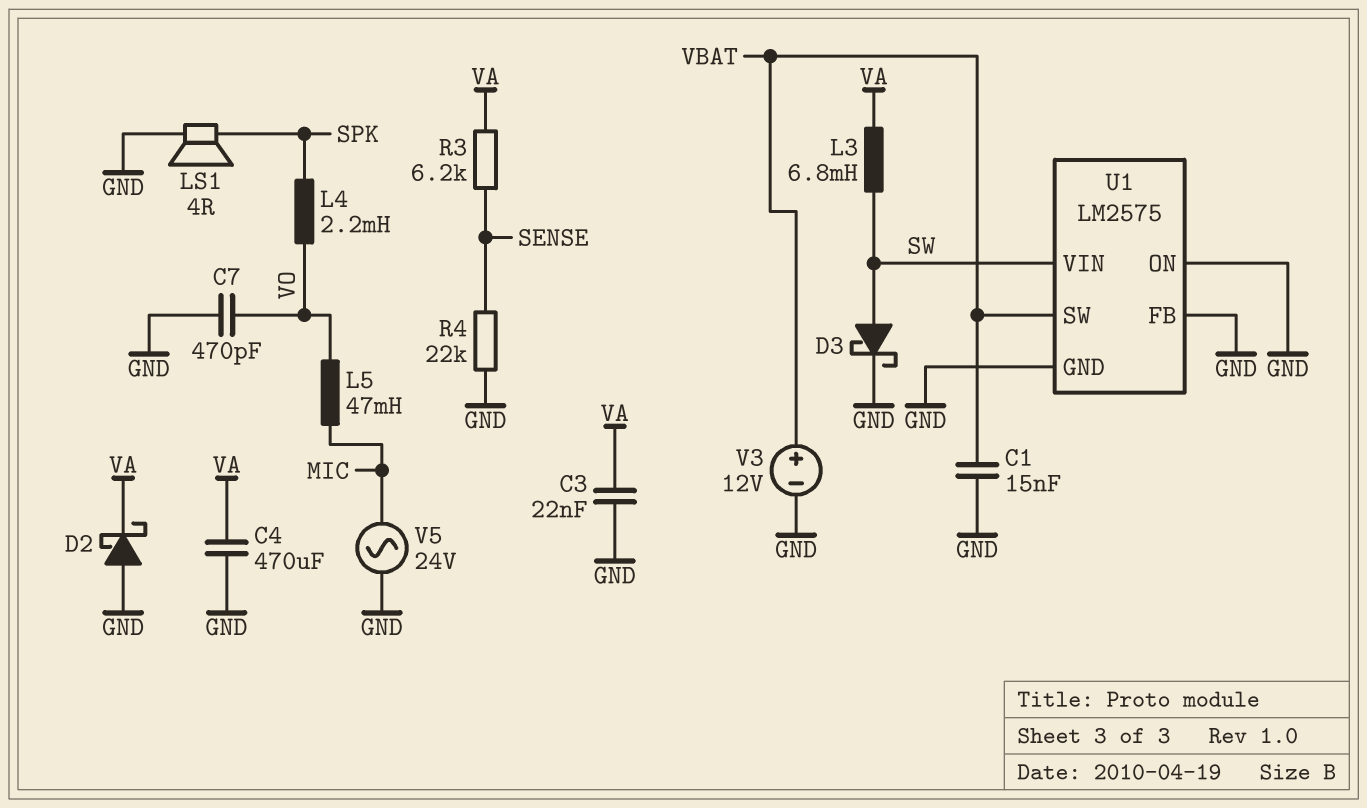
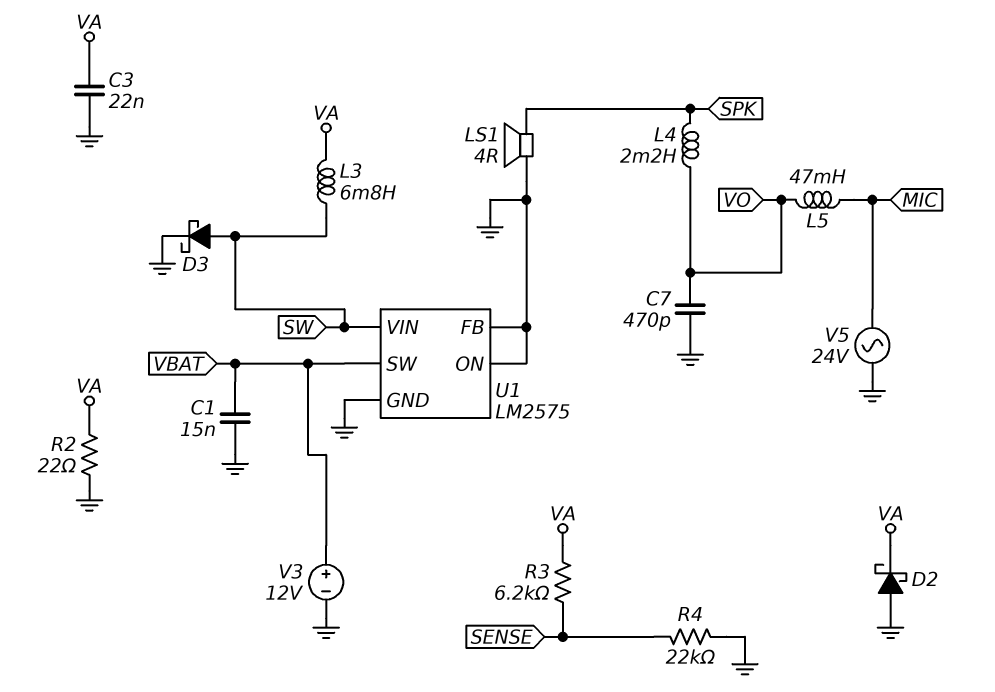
C4: 470uF (GND, VA) -> none
R2: none -> 22 (GND, VA)

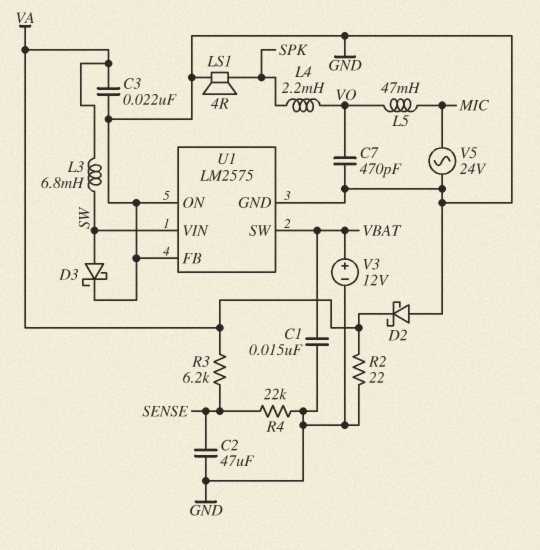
C2: none -> 47uF (GND, SENSE)

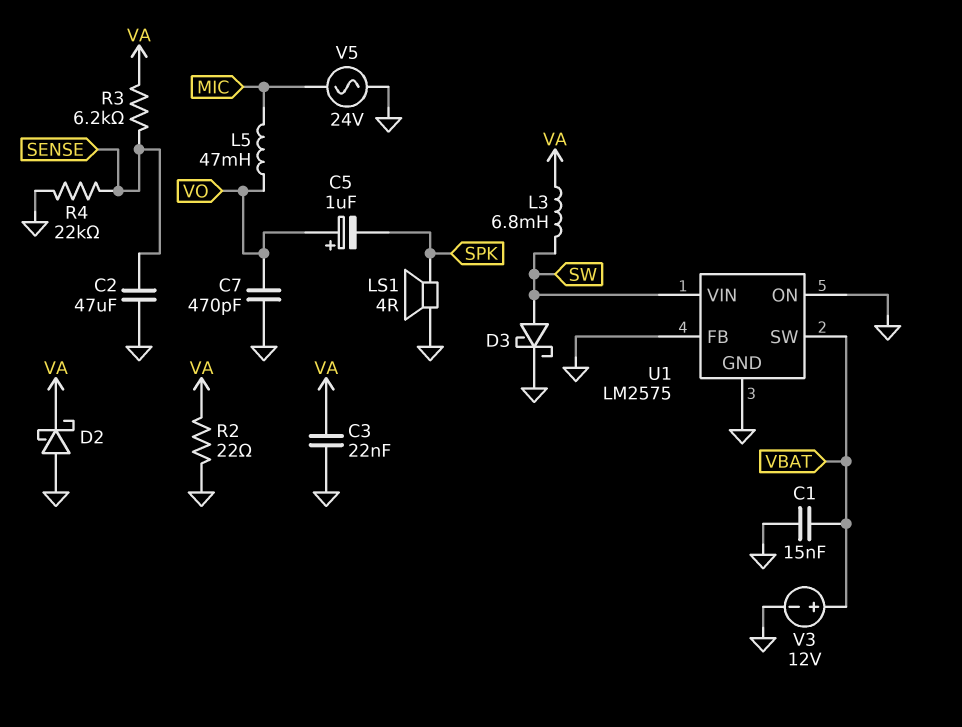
C5: none -> 1uF (plus VO, minus SPK)
L4: 2.2mH (SPK, VO) -> none

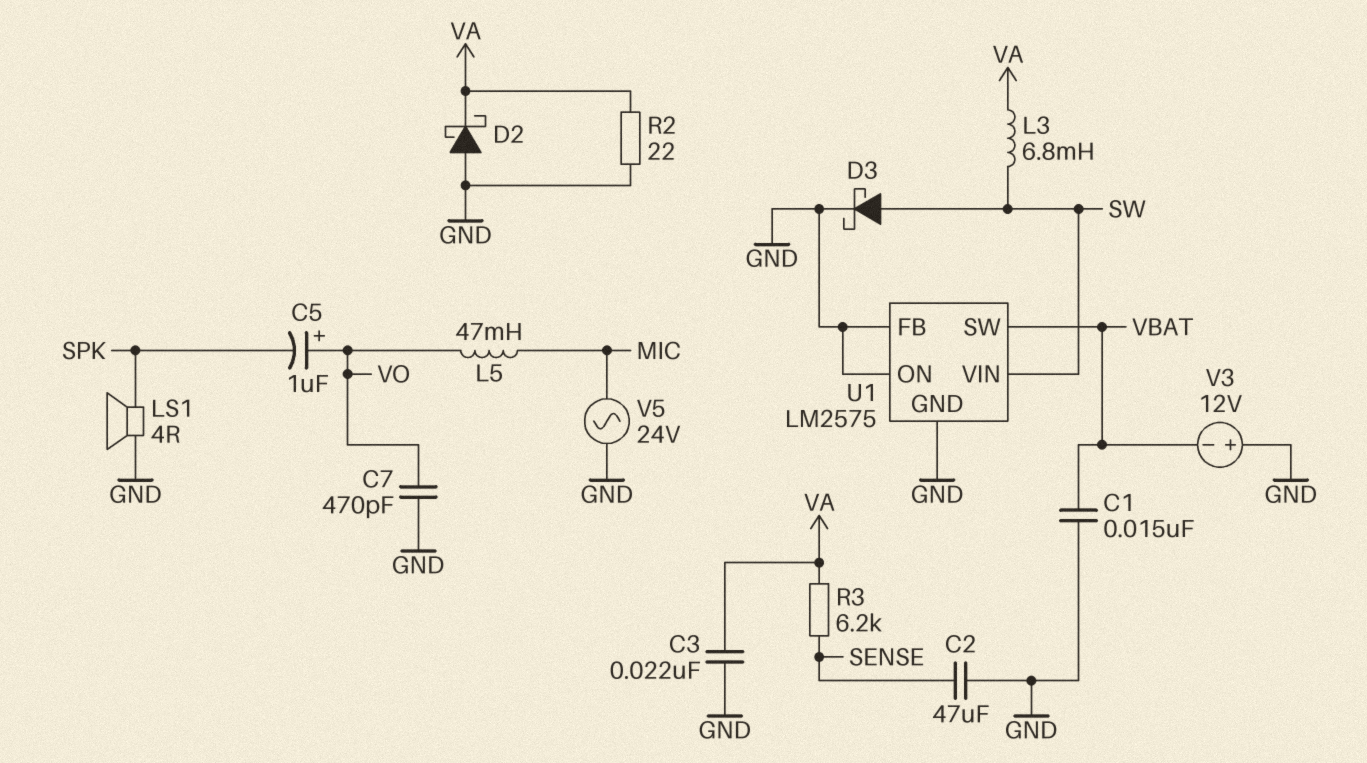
R4: 22k (GND, SENSE) -> none
V3: 12V (plus VBAT, minus GND) -> 12V (plus GND, minus VBAT)

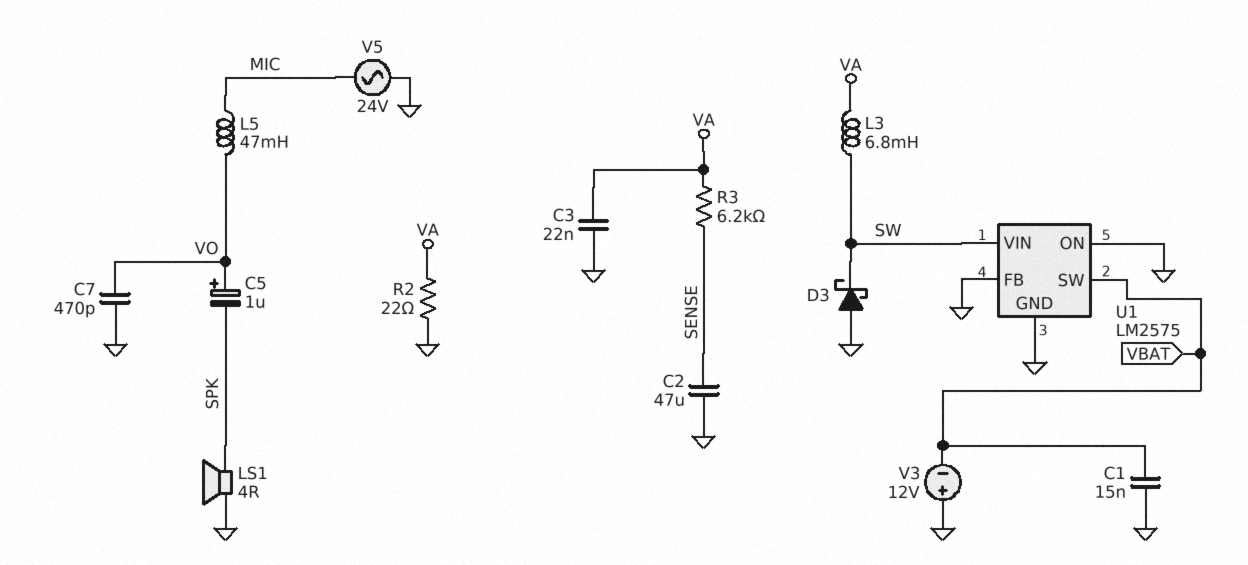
D2: schottky (A GND, K VA) -> none
D3: schottky (A SW, K GND) -> schottky (A GND, K SW)

